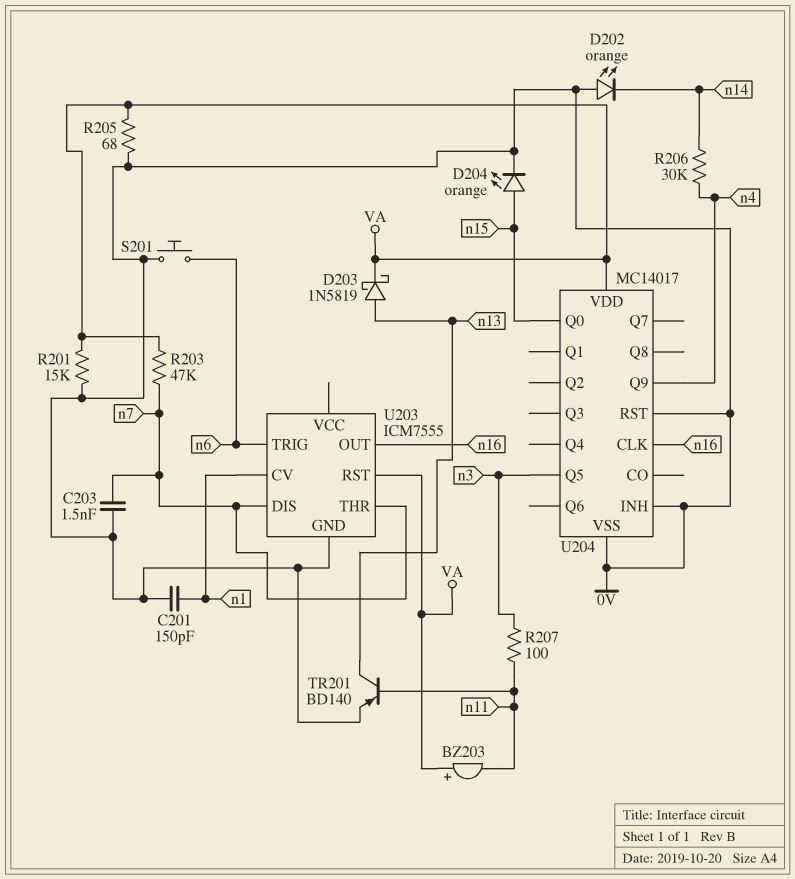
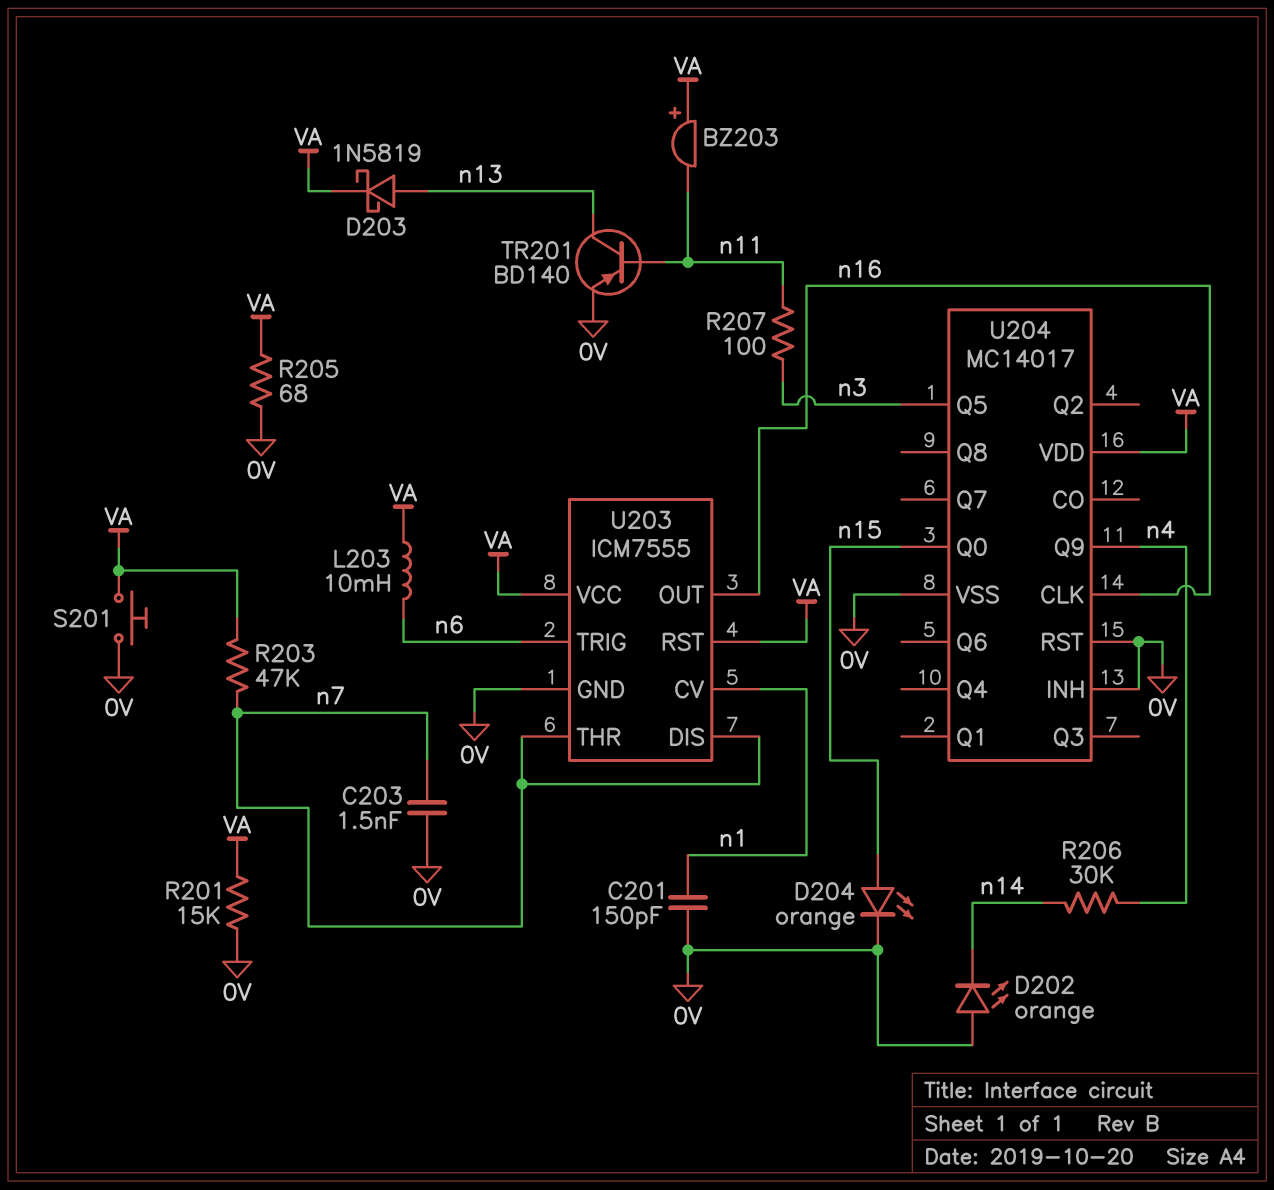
L203: none -> 10mH (VA, n6)
S201: button (0V, n6) -> button (0V, VA)
U203 pin VCC: none -> VA

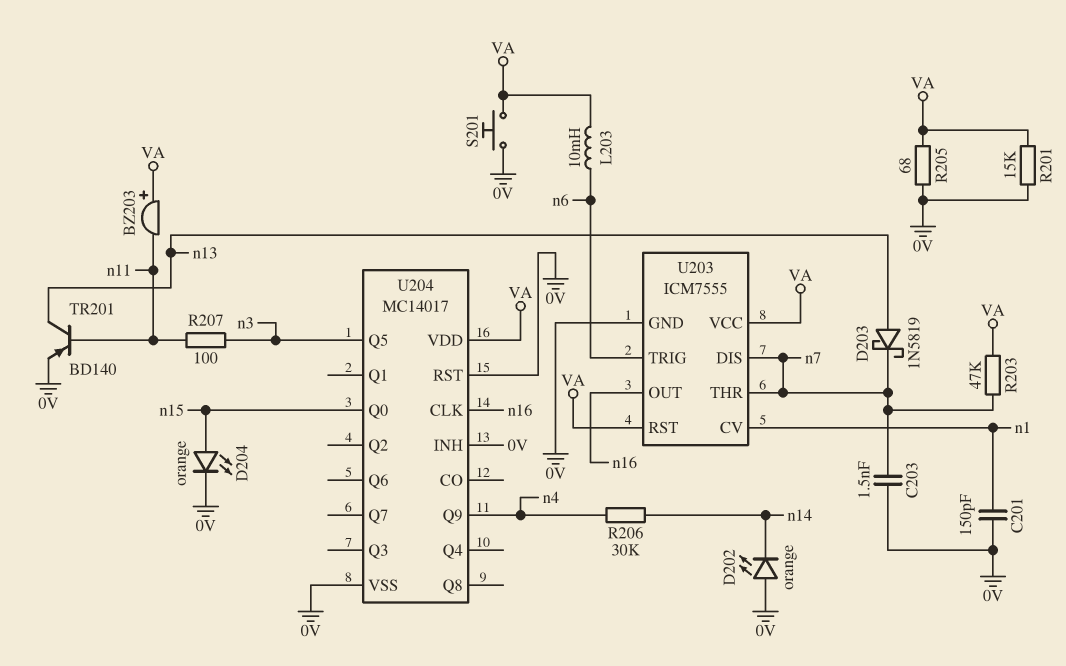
D203: schottky 1N5819 (A n13, K VA) -> schottky 1N5819 (A n13, K n7)

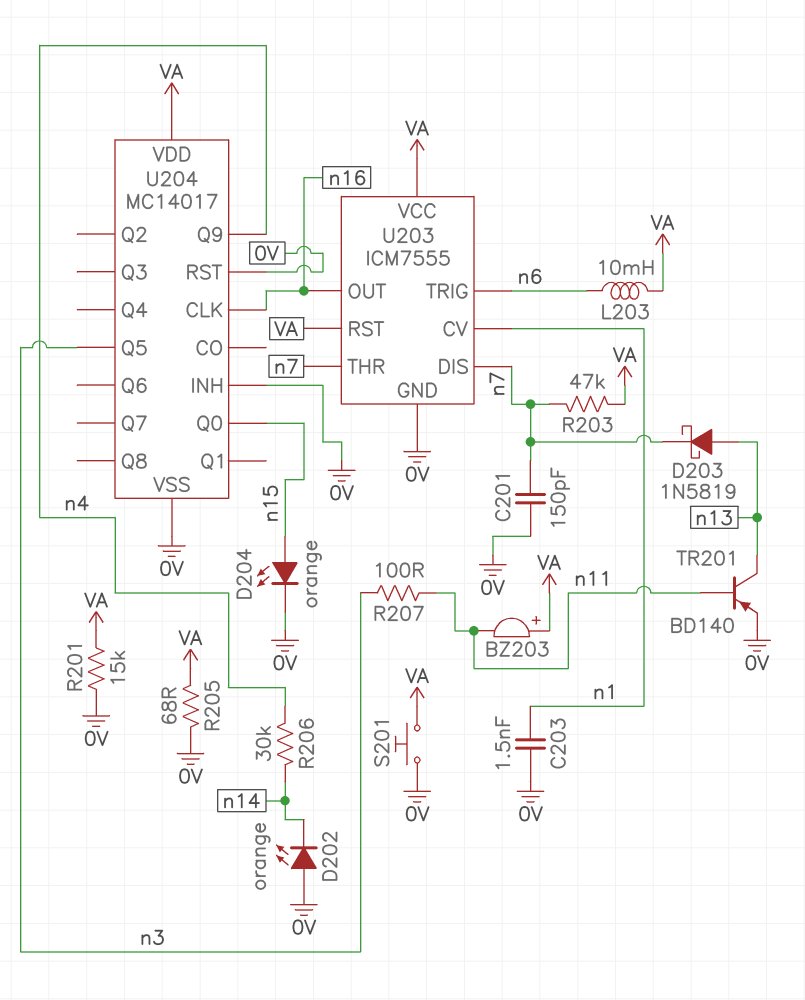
C201: 150pF (0V, n1) -> 150pF (0V, n7)
C203: 1.5nF (0V, n7) -> 1.5nF (0V, n1)

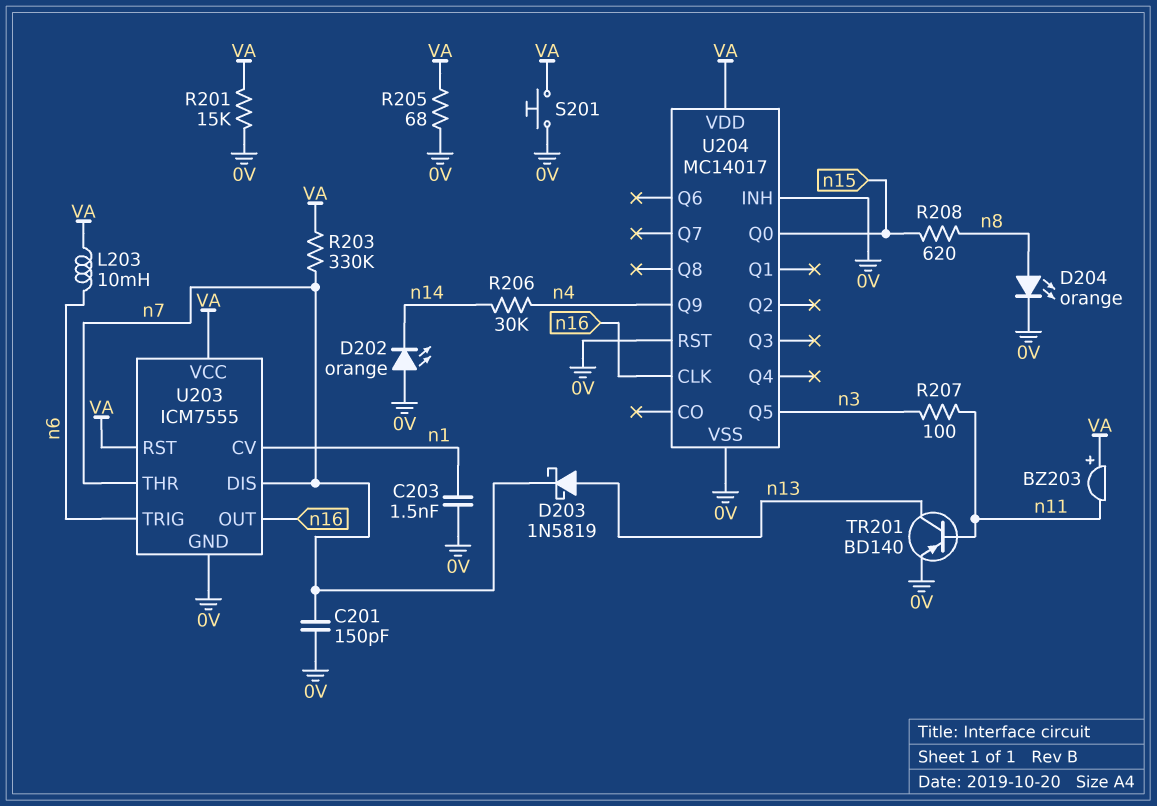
D204: LED orange (A n15, K 0V) -> LED orange (A n8, K 0V)
R203: 47k (VA, n7) -> 330k (VA, n7)
R208: none -> 620 (n8, n15)

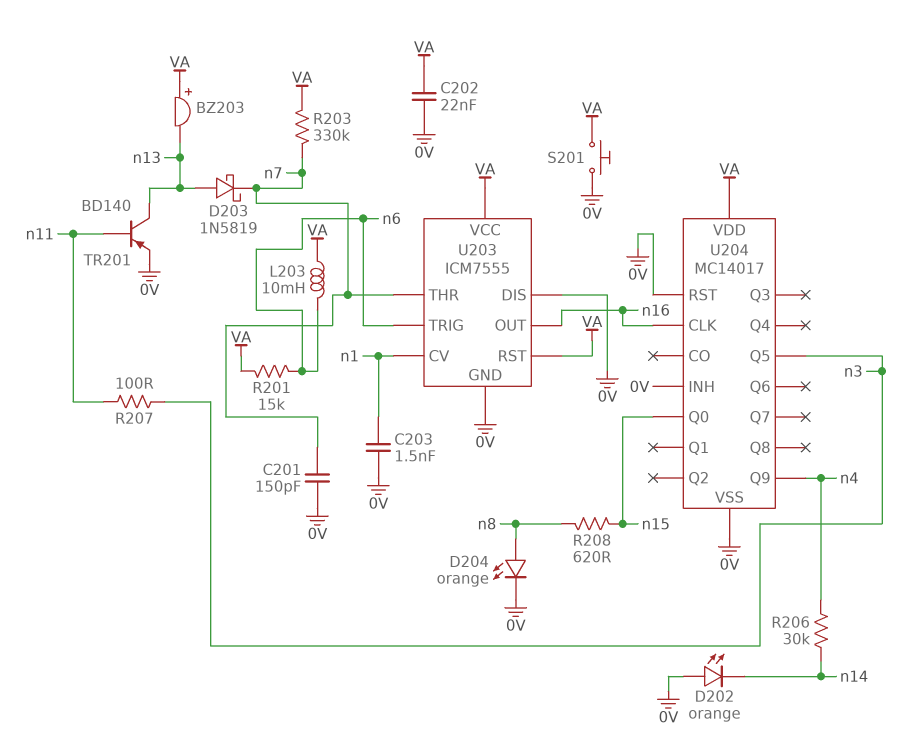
BZ203: buzzer (plus VA, minus n11) -> buzzer (plus VA, minus n13)
C202: none -> 22nF (0V, VA)
R201: 15k (0V, VA) -> 15k (VA, n6)
R205: 68 (0V, VA) -> none
U203 pin DIS: n7 -> 0V

